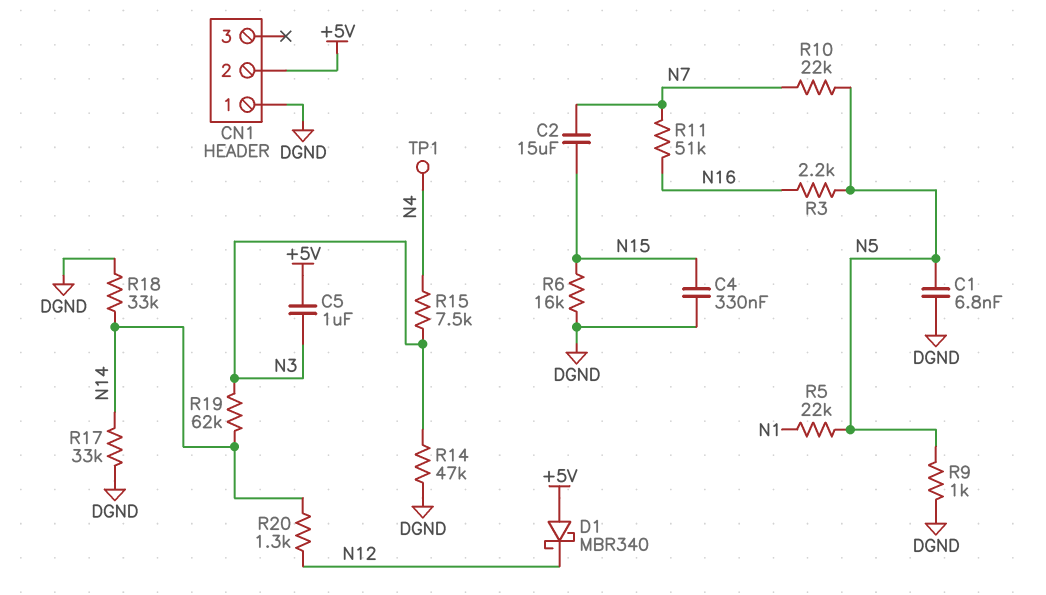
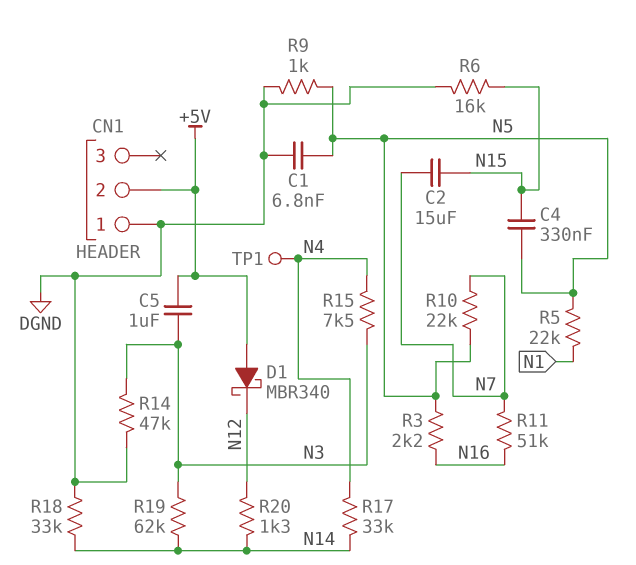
C4: 330nF (DGND, N15) -> 330nF (N5, N15)
R17: 33k (DGND, N14) -> 33k (N4, N14)

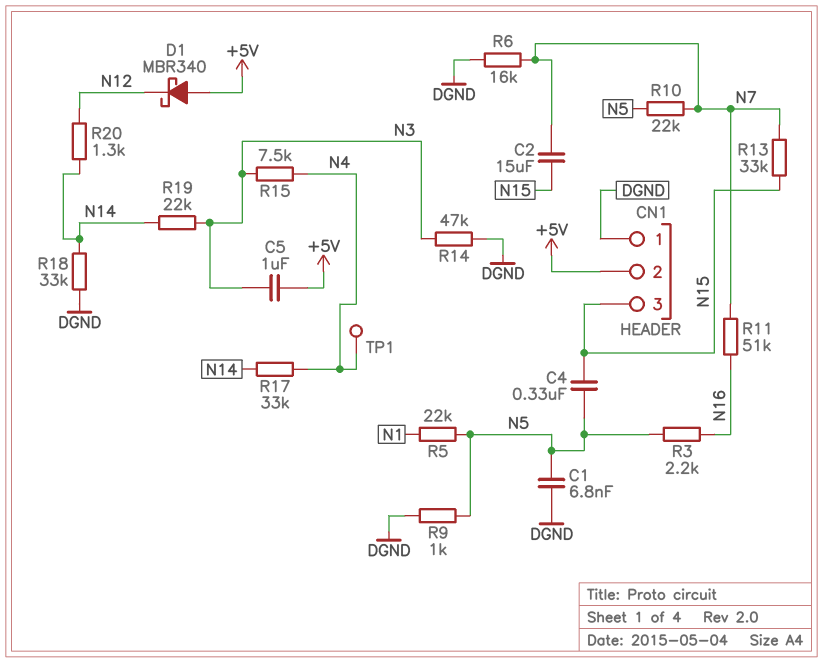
CN1 pin 3: none -> N15
R6: 16k (DGND, N15) -> 16k (DGND, N7)
R13: none -> 33k (N7, N15)
R19: 62k (N3, N14) -> 22k (N3, N14)

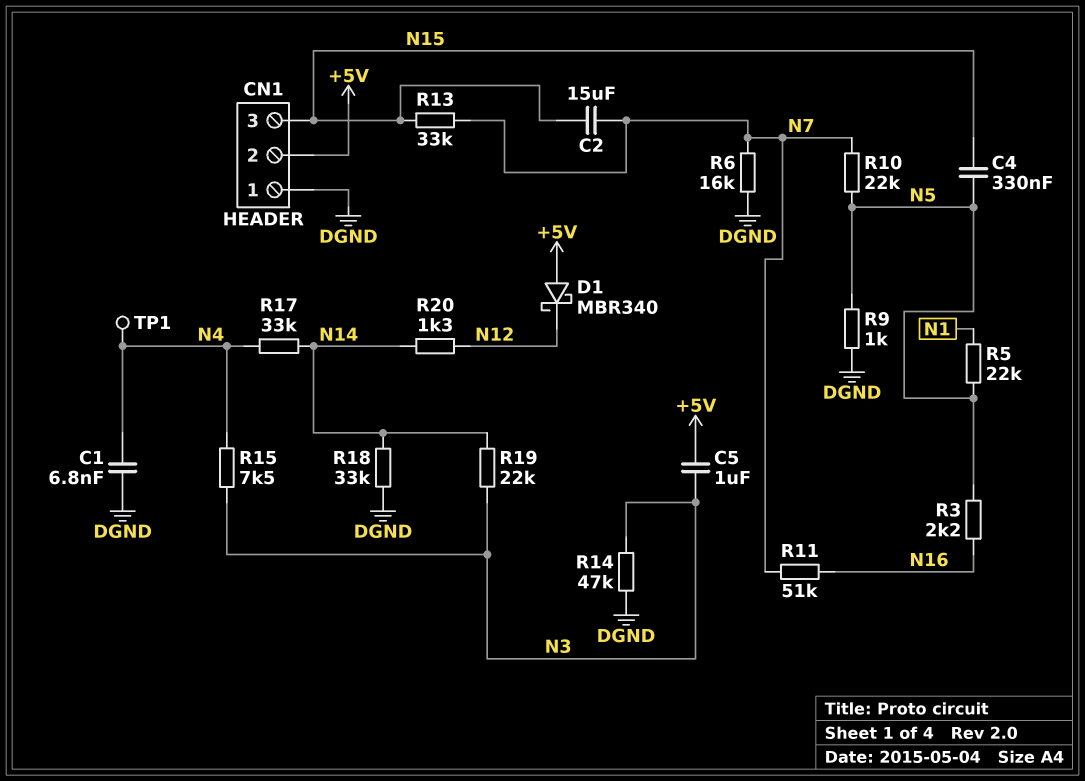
C1: 6.8nF (DGND, N5) -> 6.8nF (DGND, N4)

